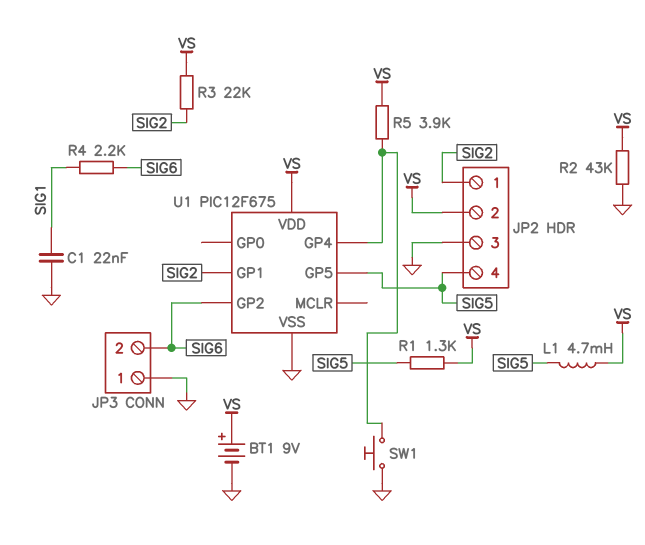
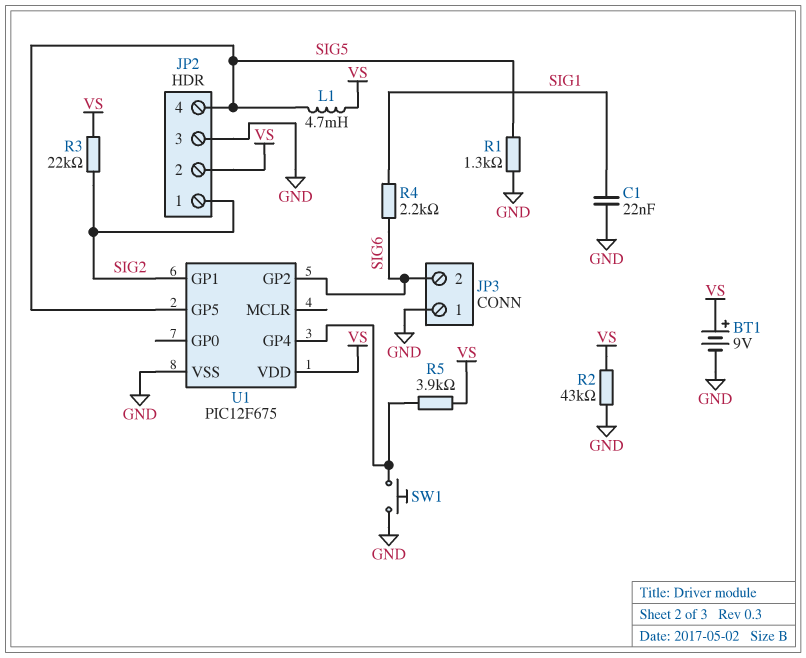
R1: 1.3k (SIG5, VS) -> 1.3k (GND, SIG5)

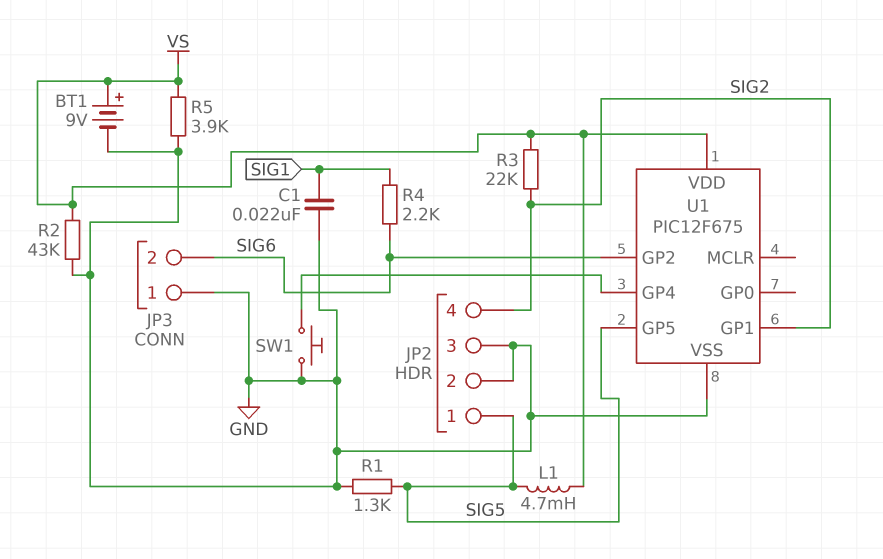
JP2 pin 1: SIG2 -> SIG5
JP2 pin 2: VS -> GND
JP2 pin 4: SIG5 -> SIG2
R5: 3.9k (U1/GP4, VS) -> 3.9k (GND, VS)

